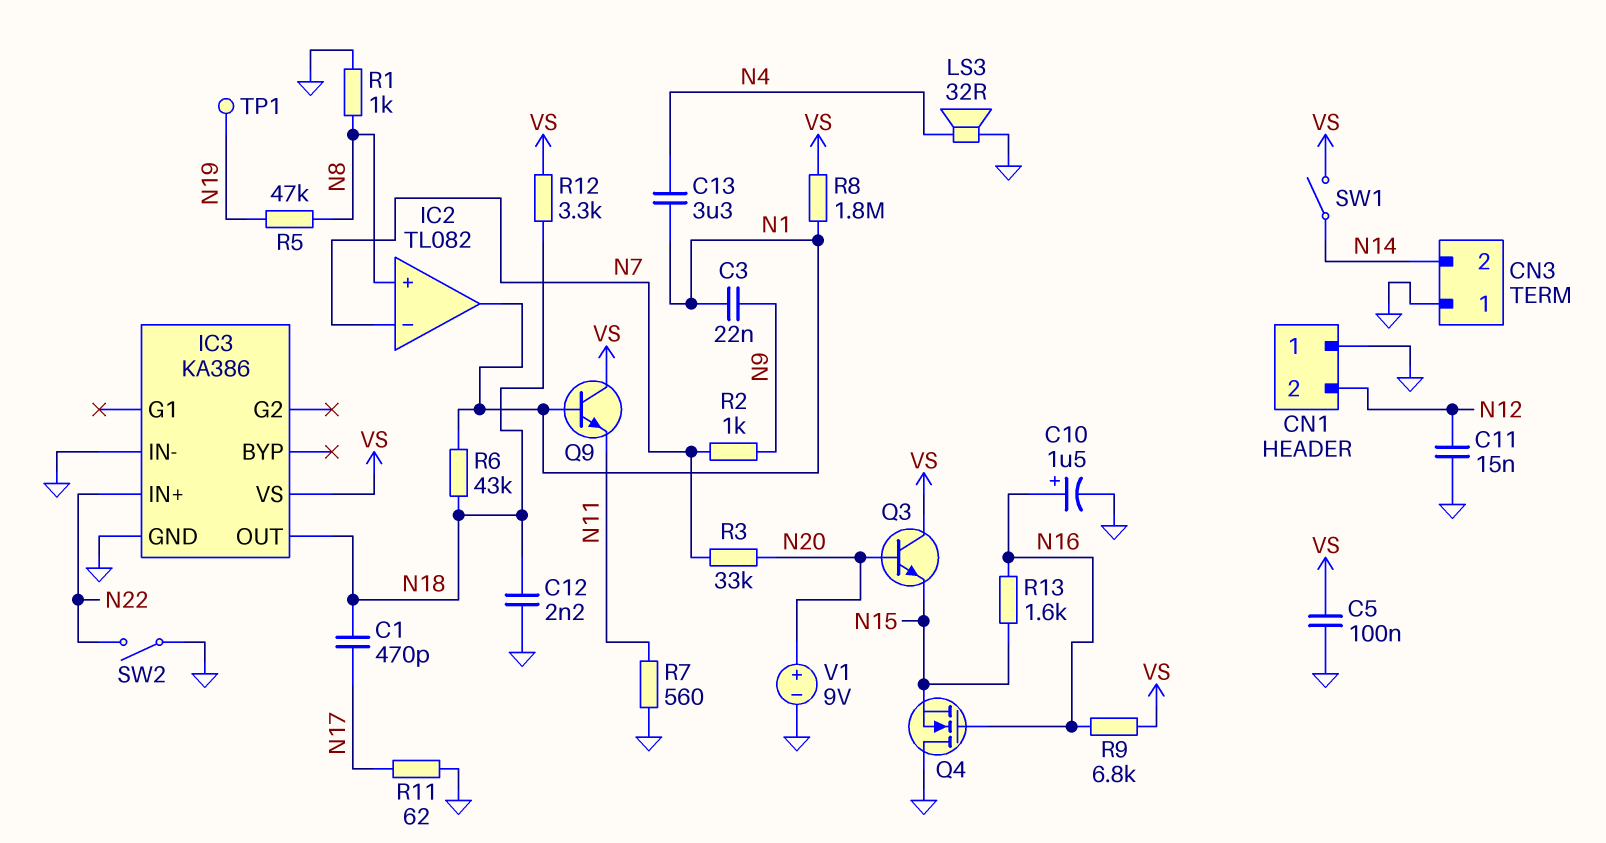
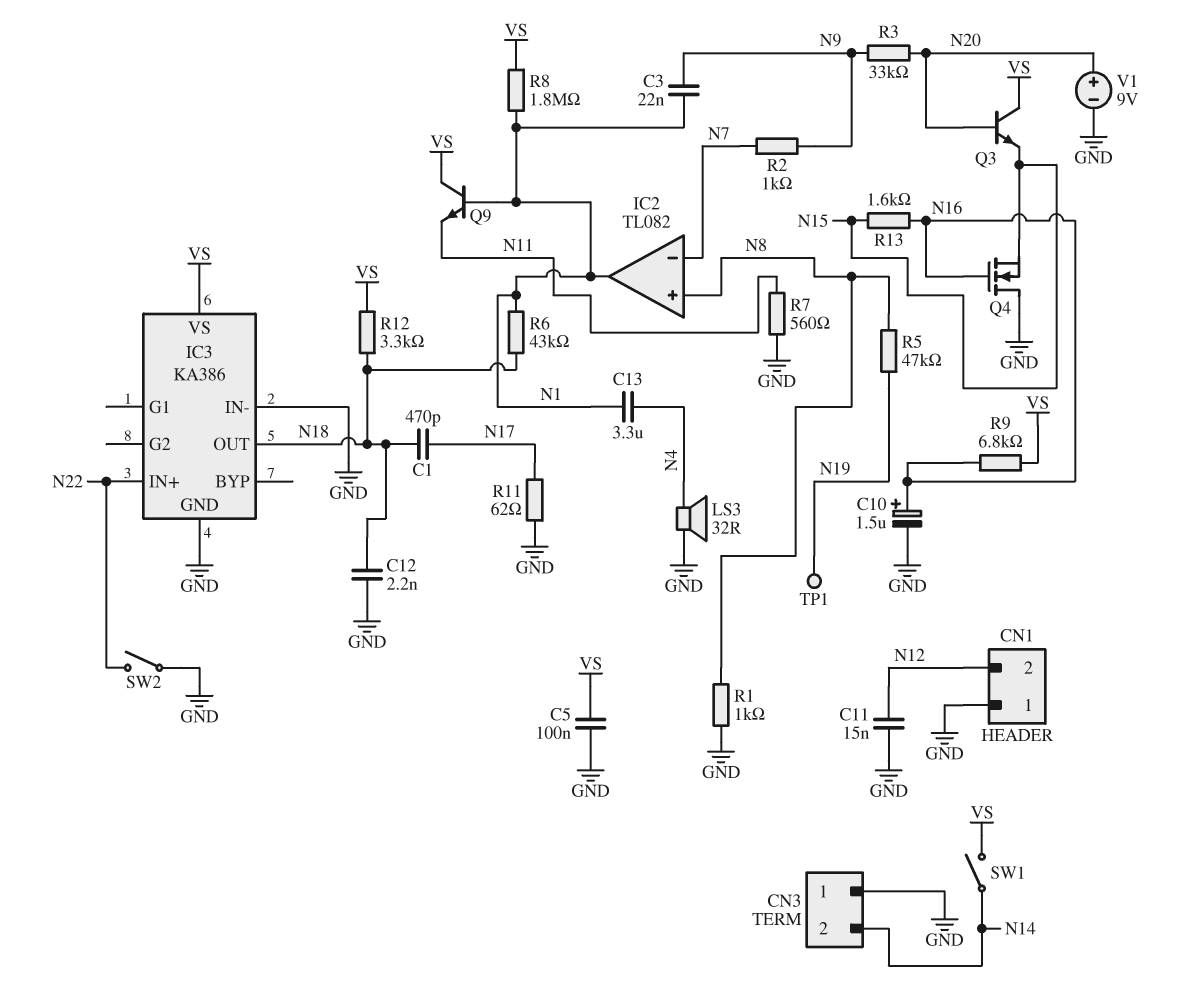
R3: 33k (N7, N20) -> 33k (N9, N20)

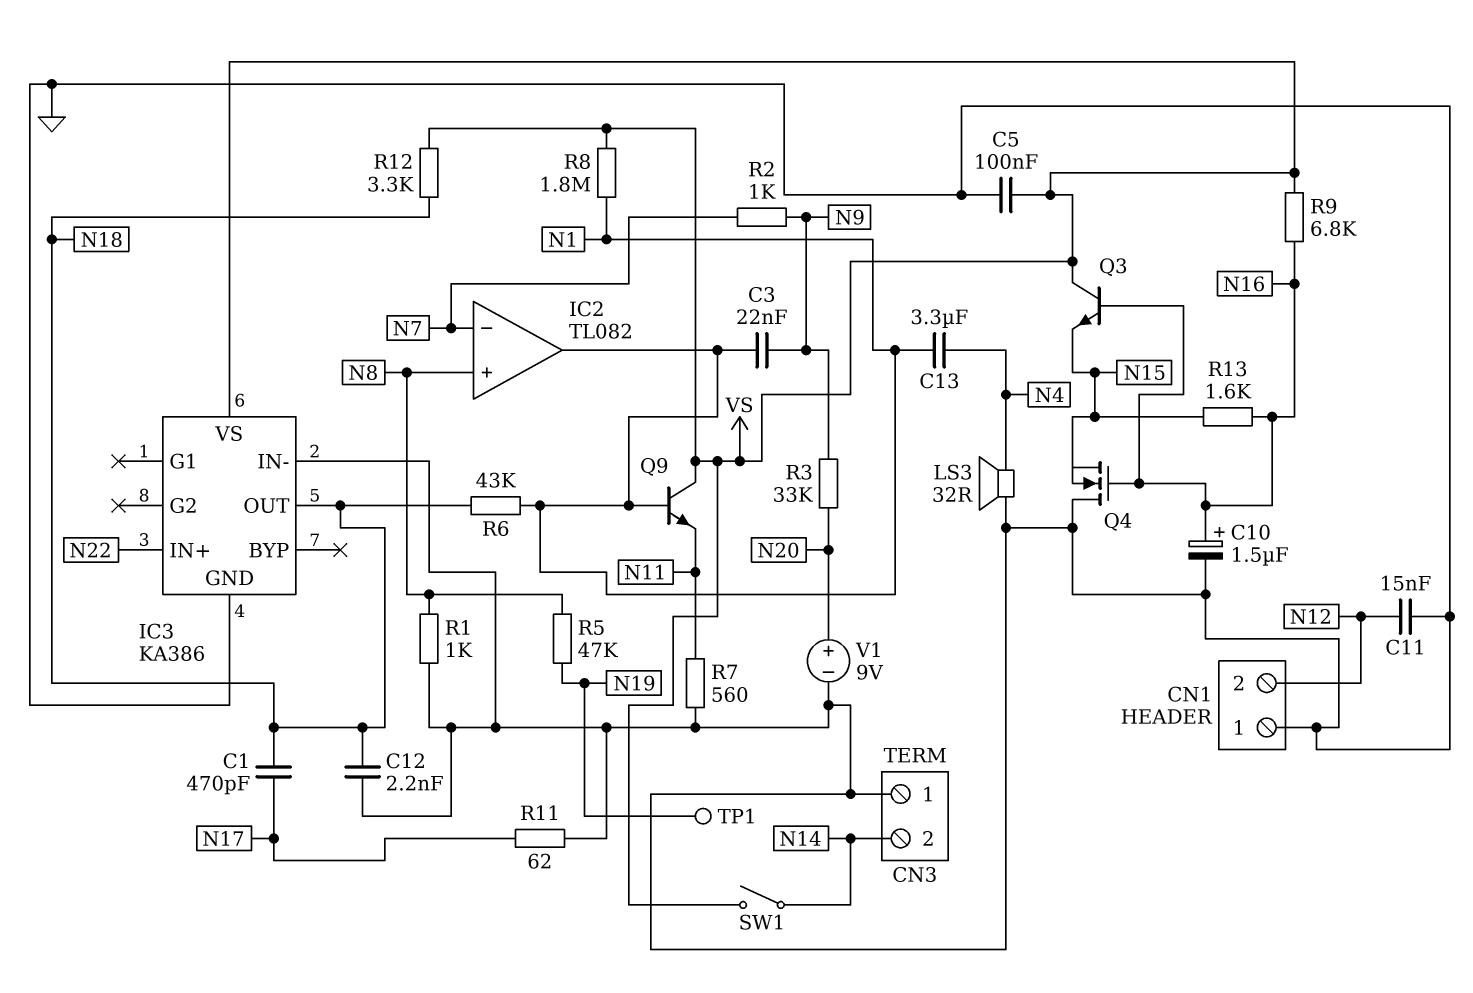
Q3: NPN (B N20, C VS, E N15) -> NPN (B N16, C VS, E N15)
SW2: switch (GND, N22) -> none

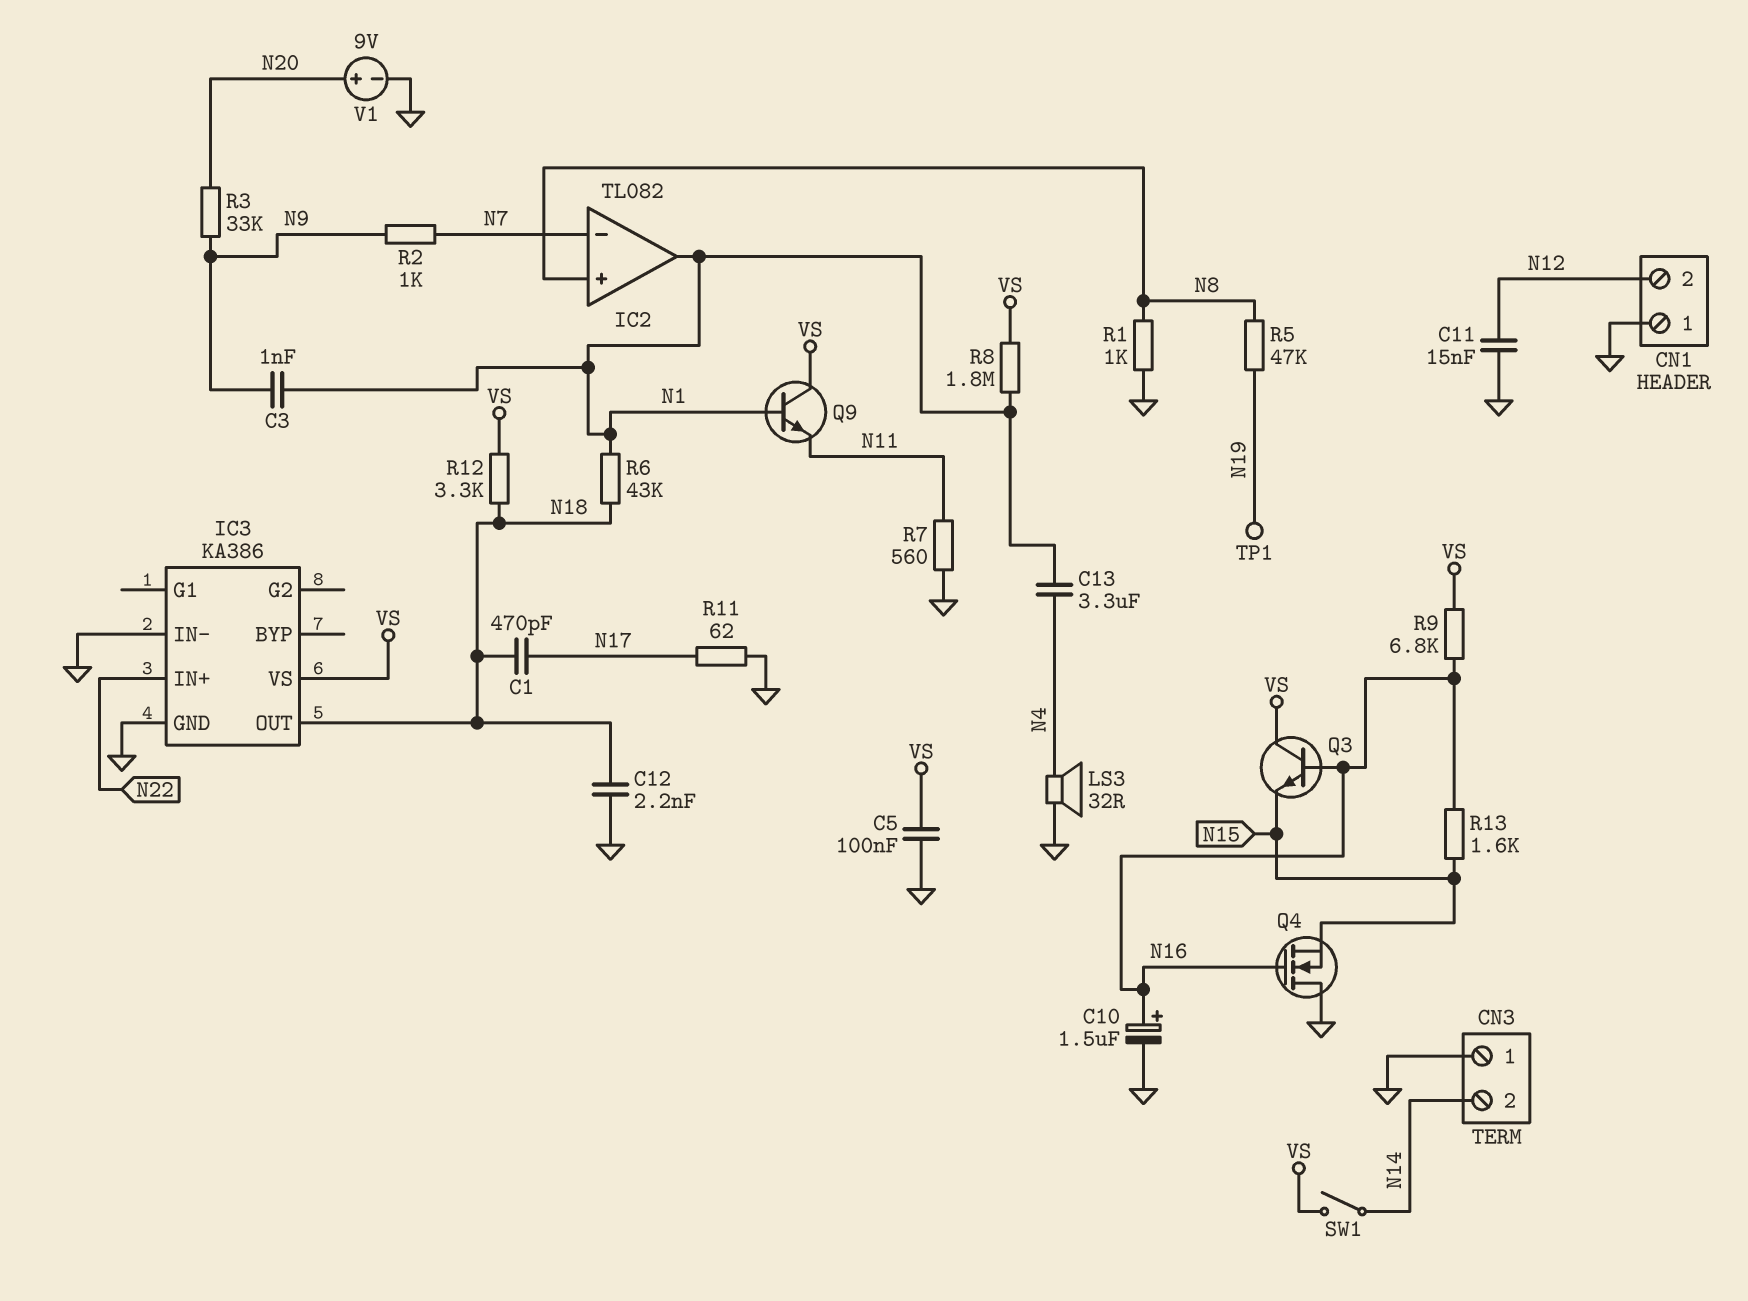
C3: 22nF (N1, N9) -> 1nF (N1, N9)

